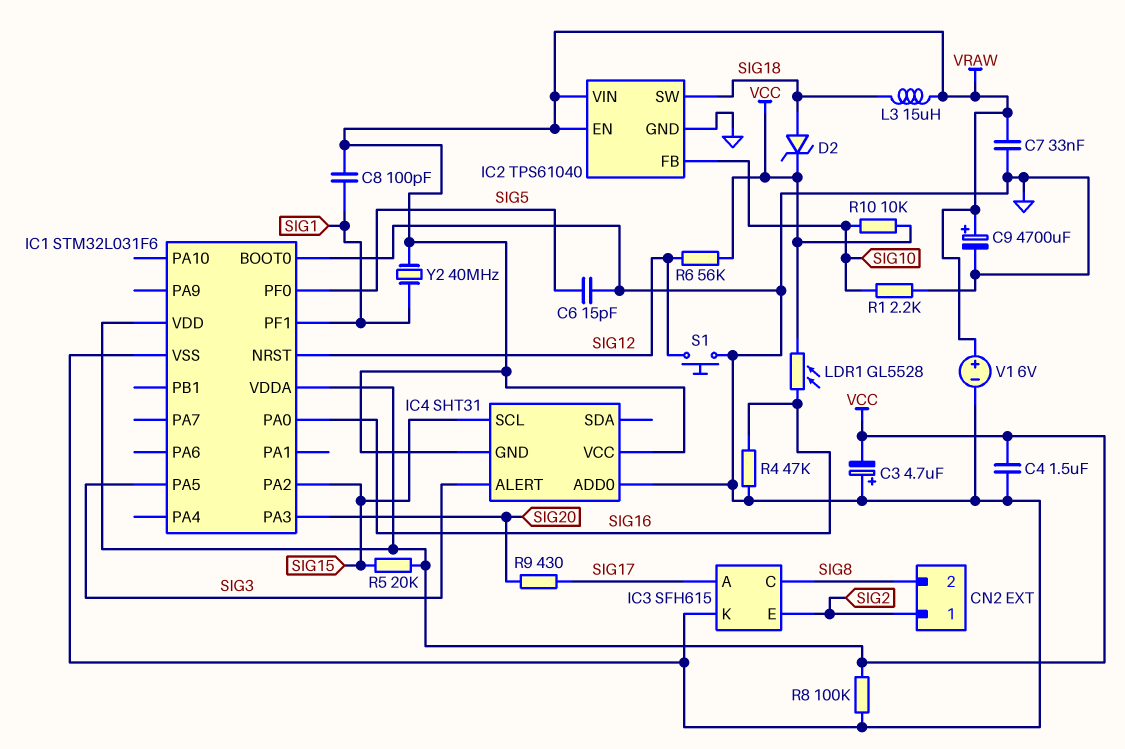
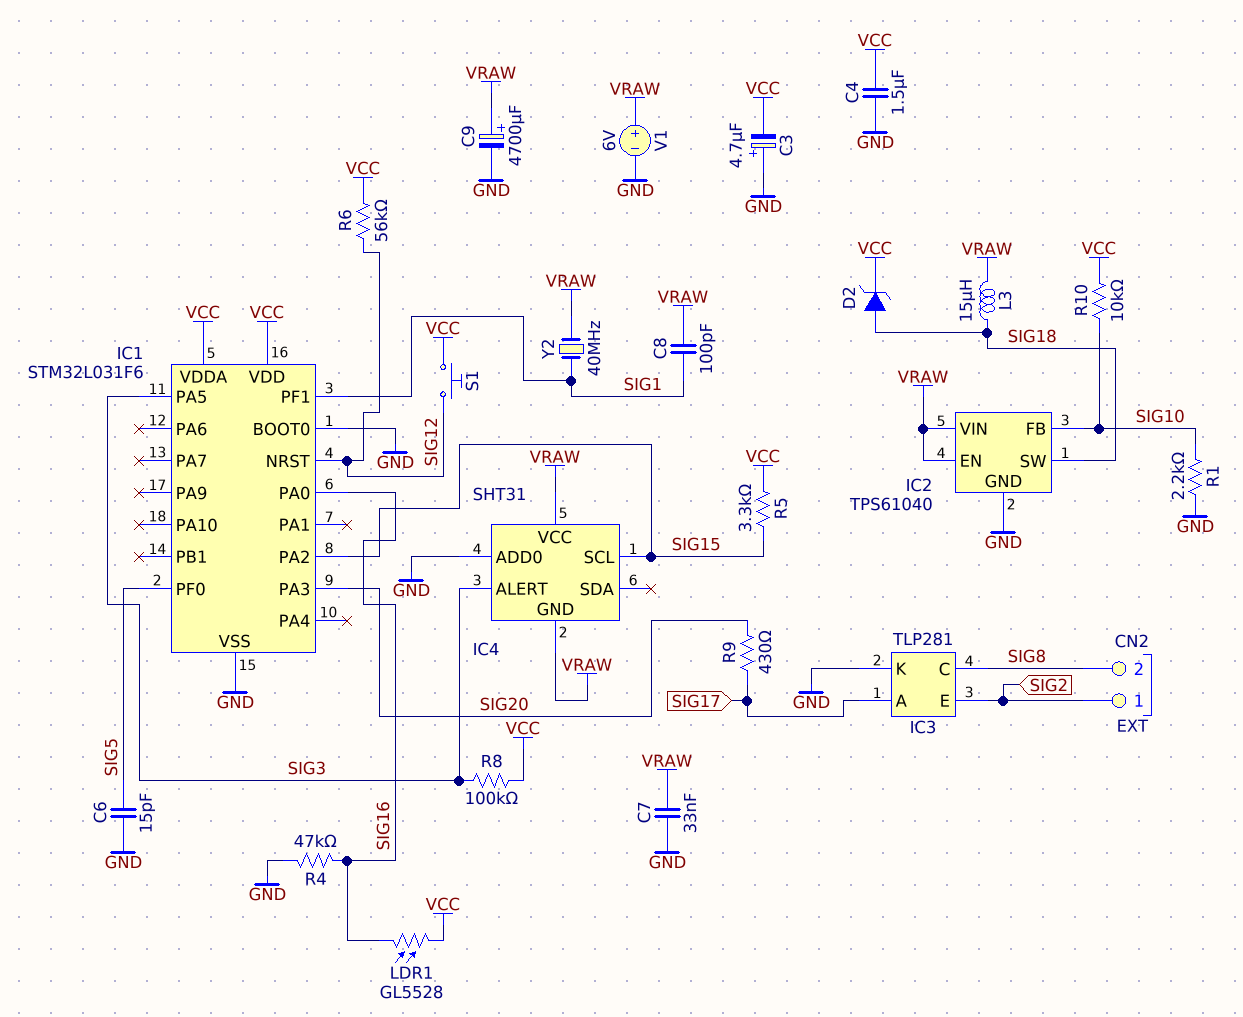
IC3: SFH615 -> TLP281
R5: 20k (SIG15, VCC) -> 3.3k (SIG15, VCC)
R8: 100k (GND, VCC) -> 100k (SIG3, VCC)
S1: button (GND, SIG12) -> button (SIG12, VCC)

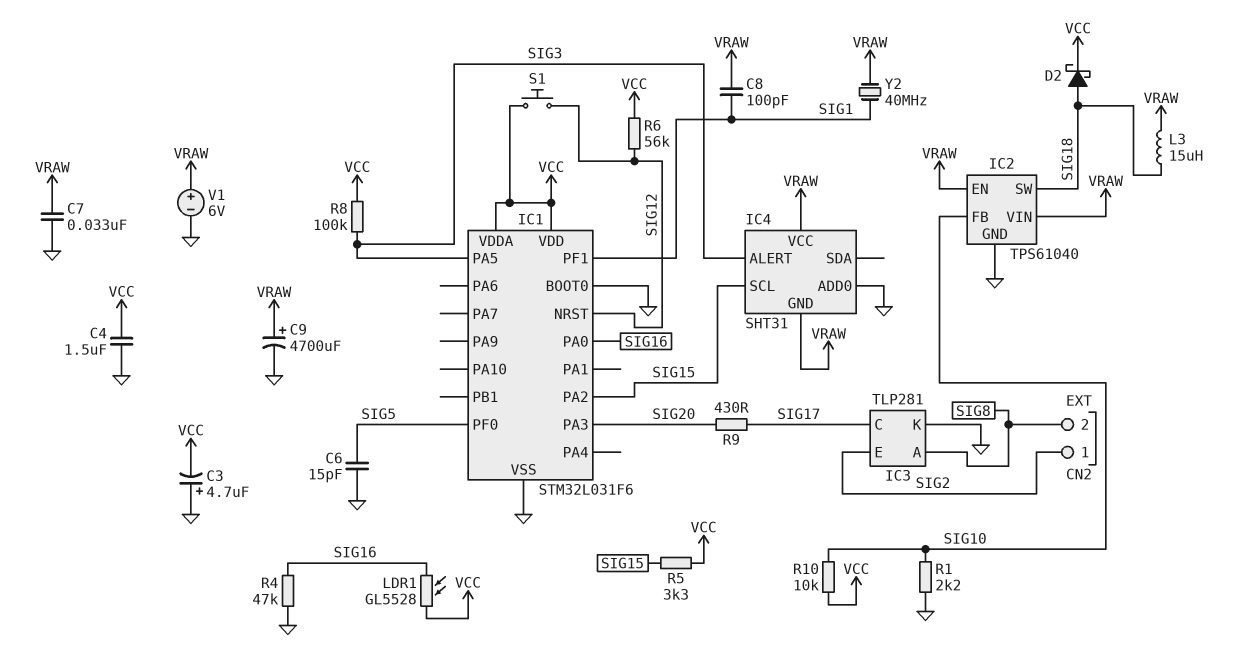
D2: zener (A SIG18, K VCC) -> schottky (A SIG18, K VCC)
IC3 pin A: SIG17 -> SIG8
IC3 pin C: SIG8 -> SIG17

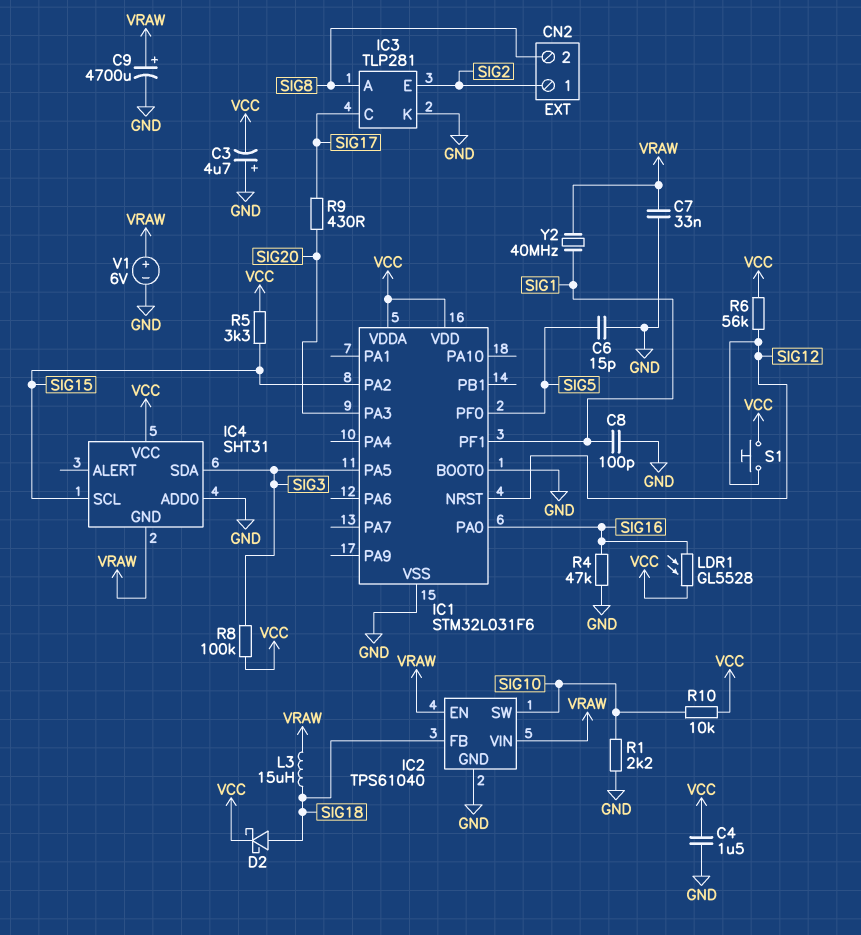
C8: 100pF (SIG1, VRAW) -> 100pF (GND, SIG1)
IC2 pin FB: SIG10 -> SIG18
IC2 pin SW: SIG18 -> SIG10
IC4 pin ALERT: SIG3 -> none
IC4 pin SDA: none -> SIG3
IC4 pin VCC: VRAW -> VCC

